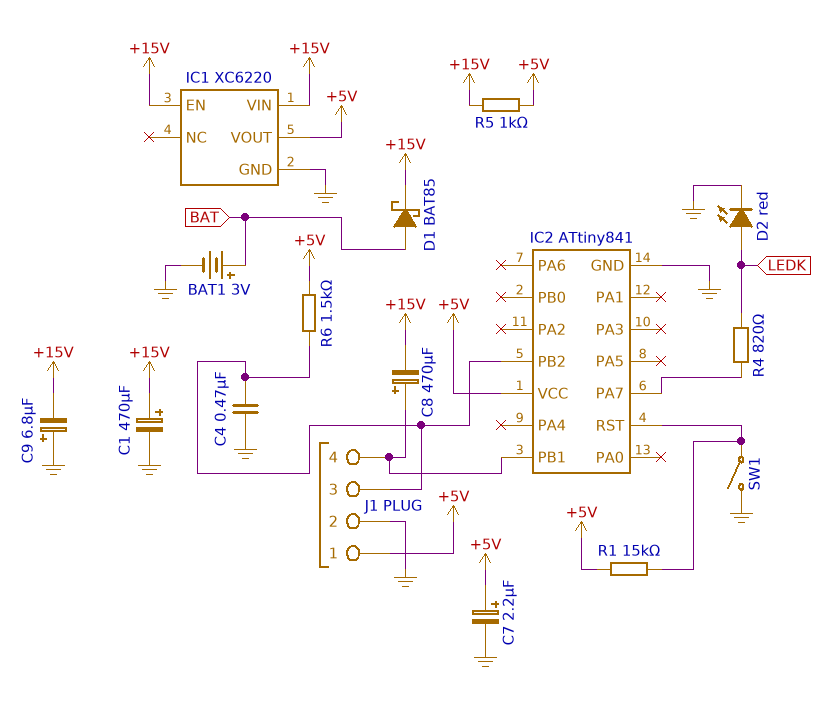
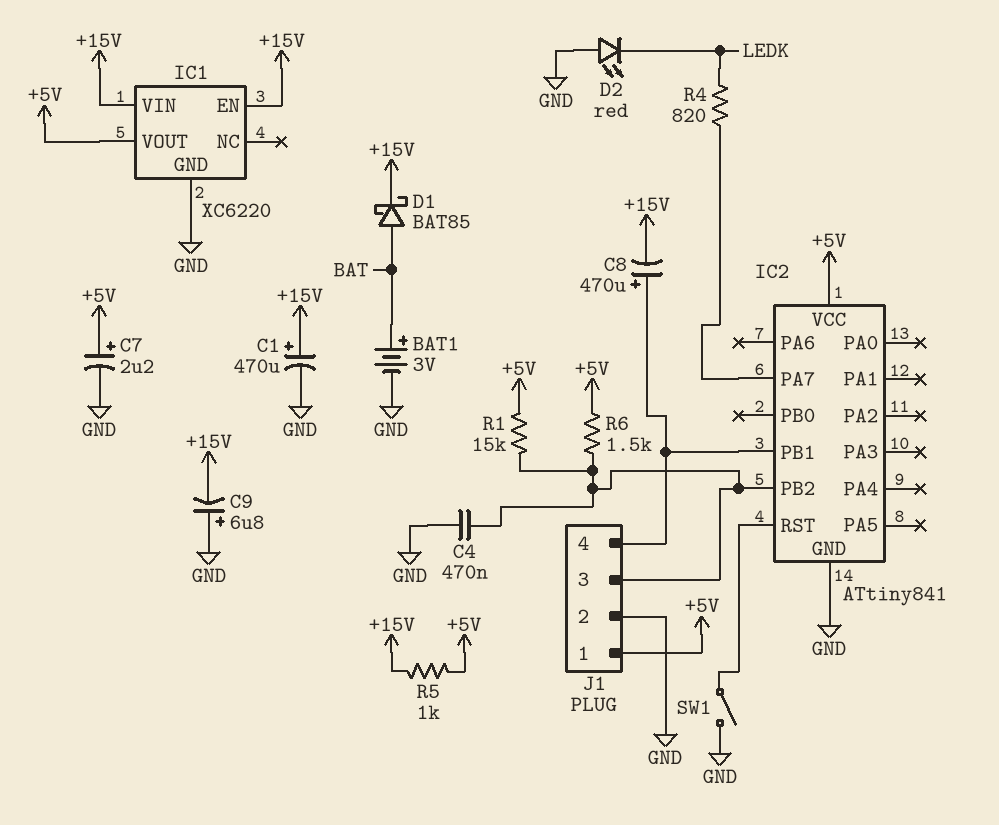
D2: LED red (A LEDK, K GND) -> LED red (A GND, K LEDK)
R1: 15k (+5V, IC2/RST) -> 15k (+5V, IC2/PB2)

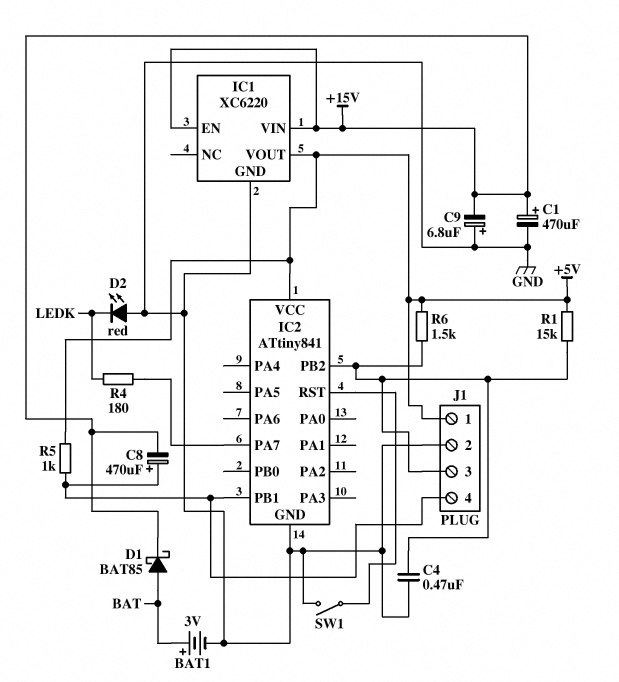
C7: 2.2uF (plus +5V, minus GND) -> none
R4: 820 (IC2/PA7, LEDK) -> 180 (IC2/PA7, LEDK)
R5: 1k (+5V, +15V) -> 1k (+5V, IC2/PB1)

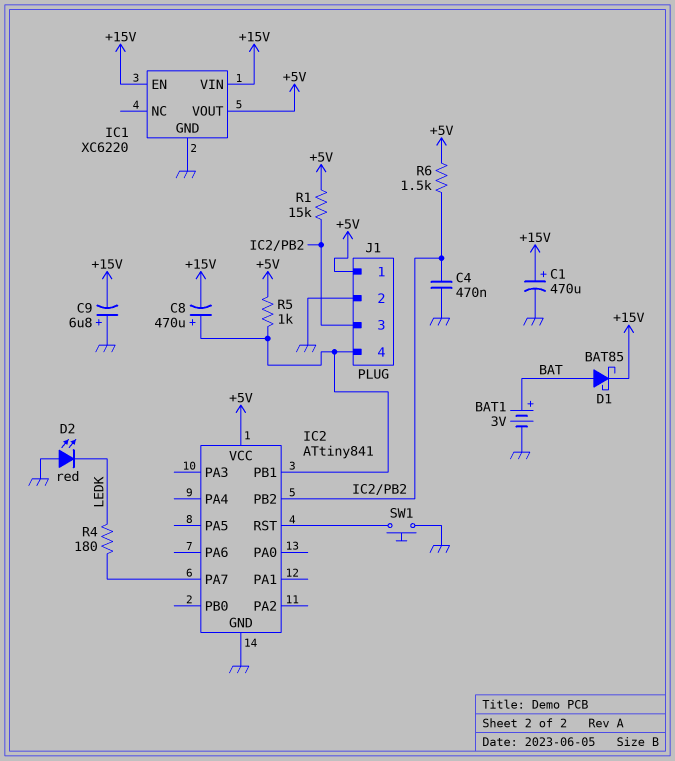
SW1: switch (GND, IC2/RST) -> button (GND, IC2/RST)

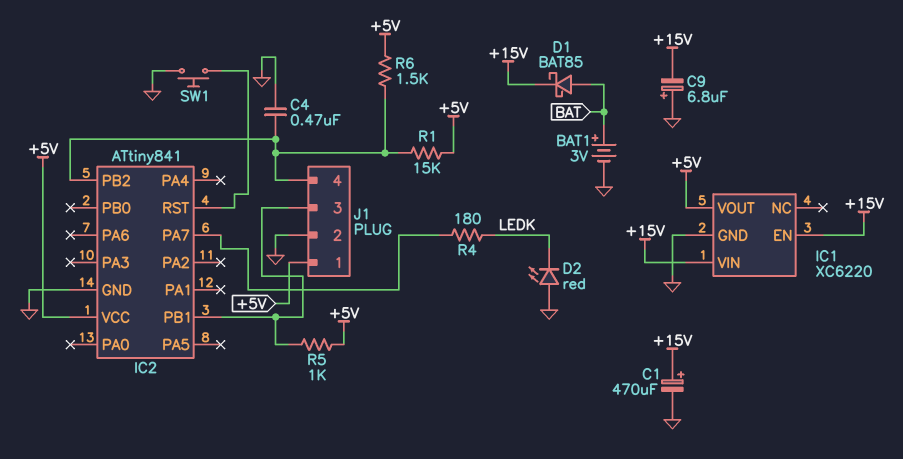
C8: 470uF (plus IC2/PB1, minus +15V) -> none
J1 pin 3: IC2/PB2 -> IC2/PB1
J1 pin 4: IC2/PB1 -> IC2/PB2

